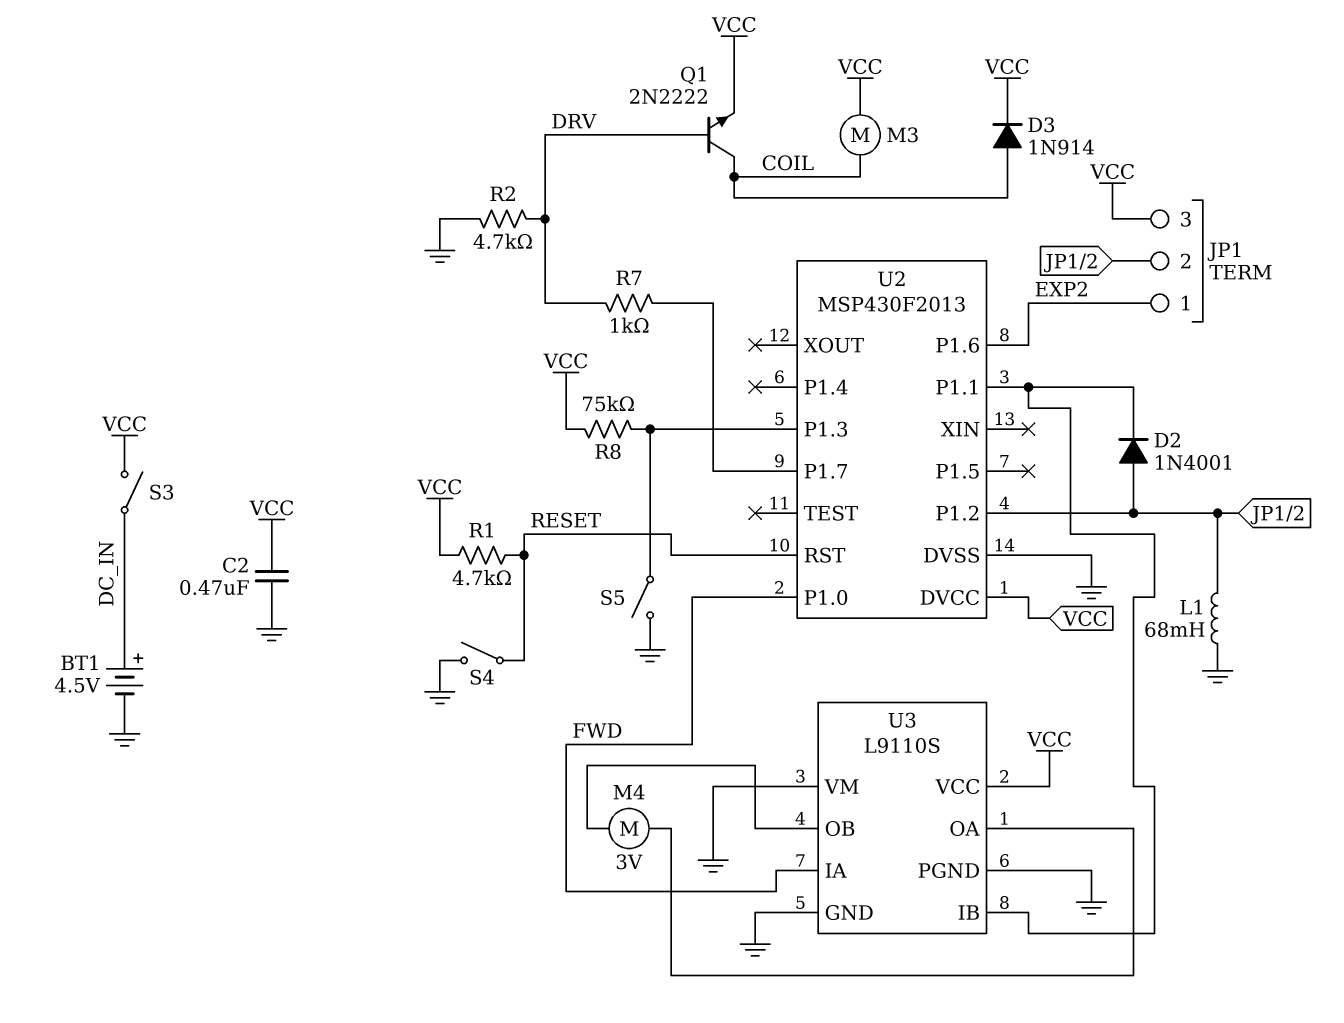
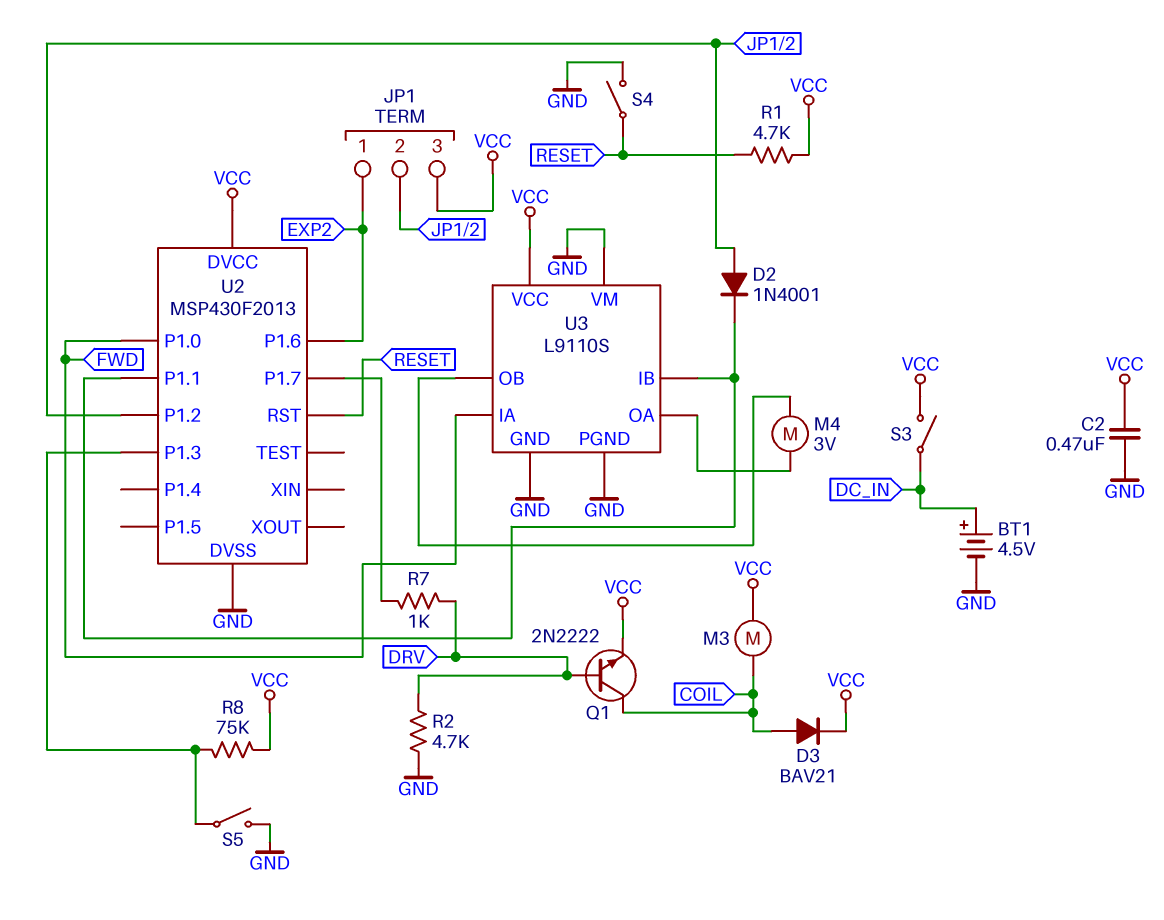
D3: diode 1N914 (A COIL, K VCC) -> diode BAV21 (A COIL, K VCC)
L1: 68mH (GND, JP1/2) -> none

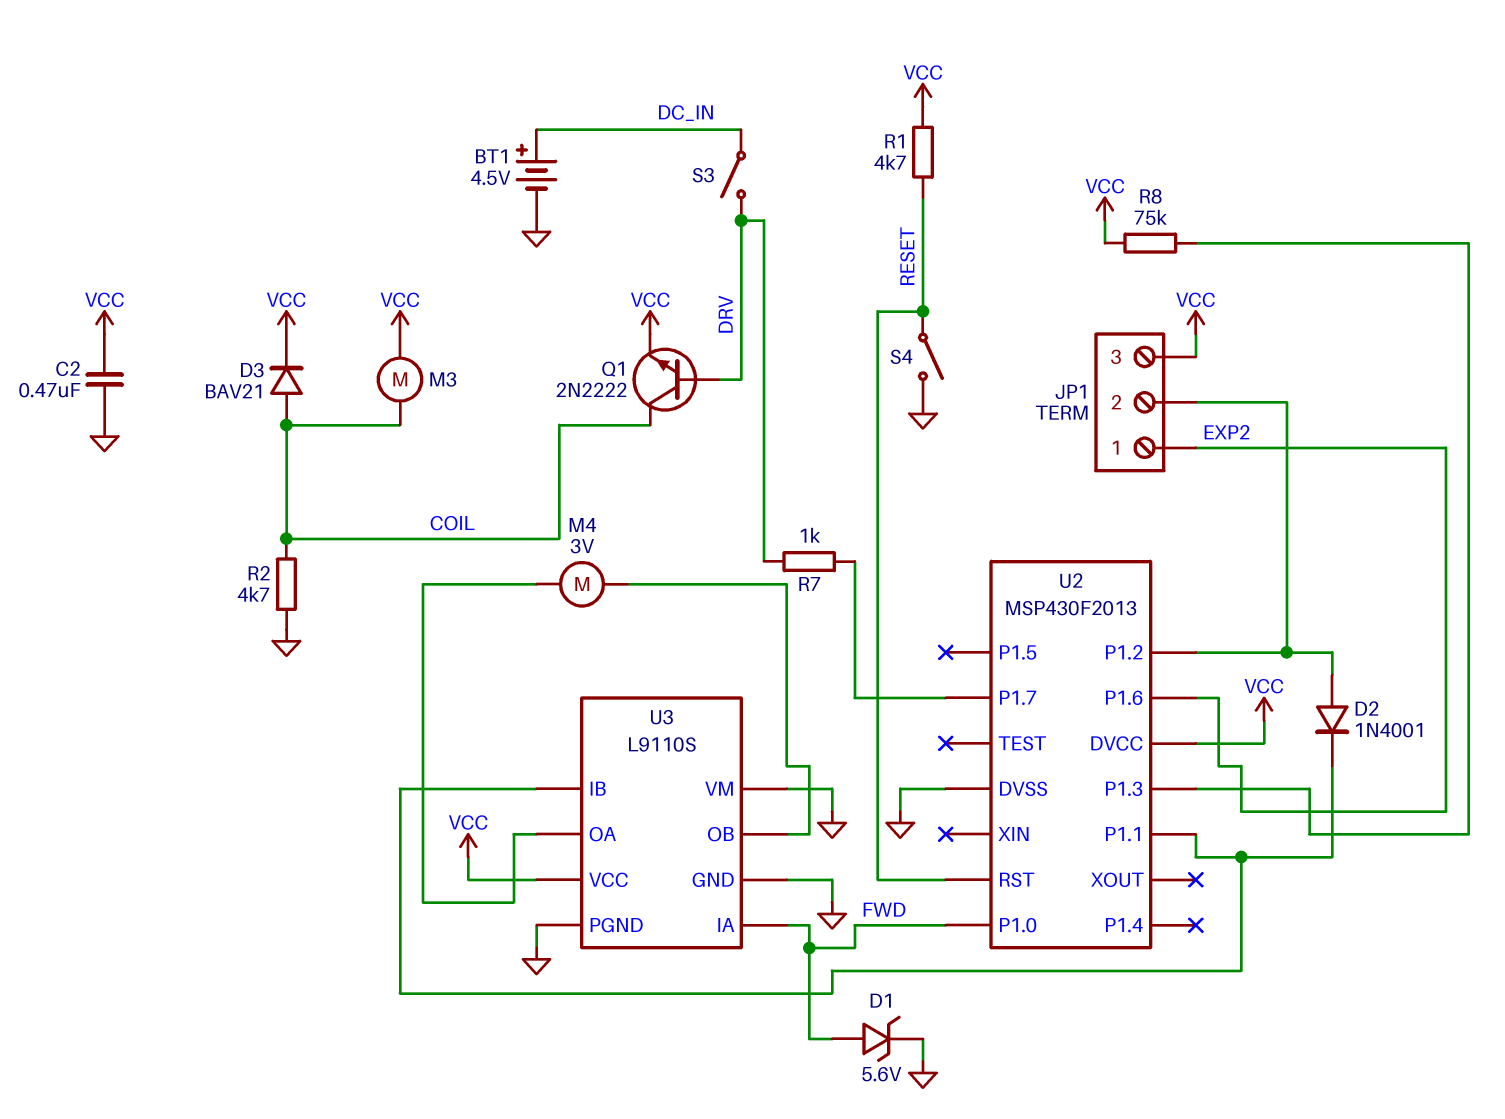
D1: none -> zener 5.6V (A FWD, K GND)
R2: 4.7k (DRV, GND) -> 4.7k (COIL, GND)
S3: switch (DC_IN, VCC) -> switch (DC_IN, DRV)
S5: switch (GND, U2/P1.3) -> none

